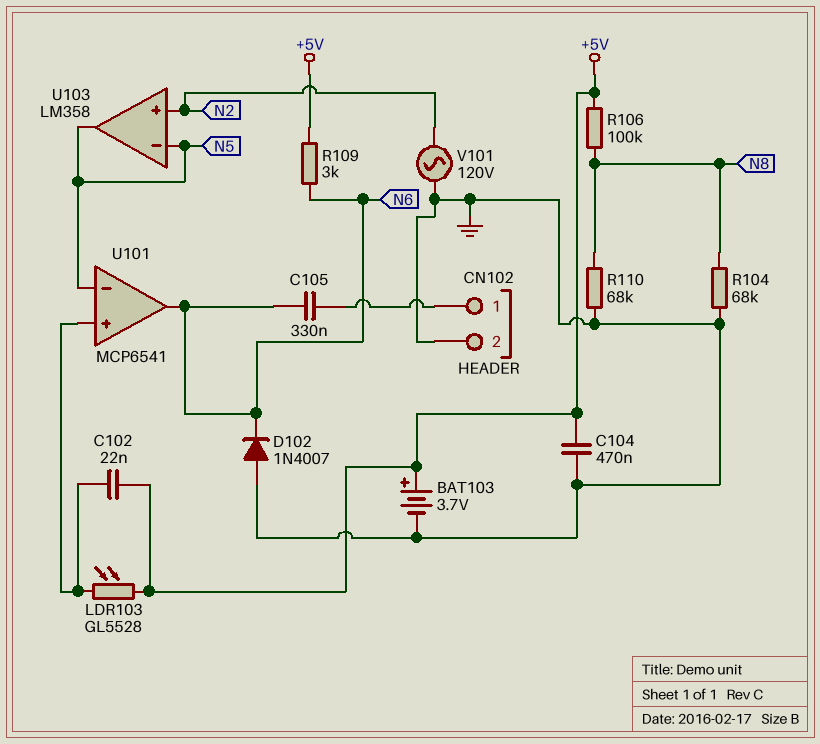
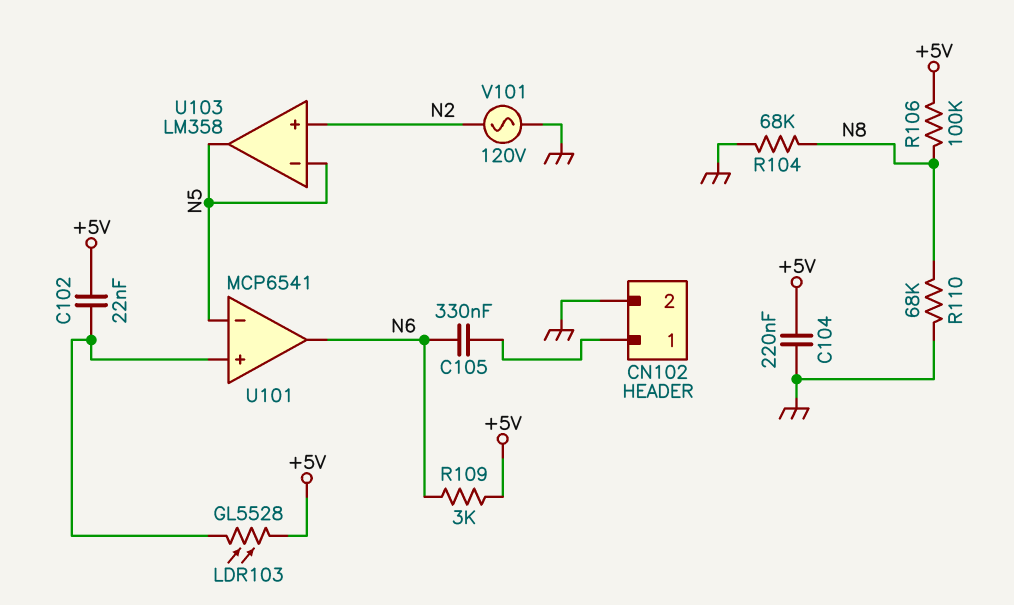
BAT103: 3.7V (plus +5V, minus GND) -> none
C104: 470nF (+5V, GND) -> 220nF (+5V, GND)
D102: diode 1N4007 (A GND, K N6) -> none

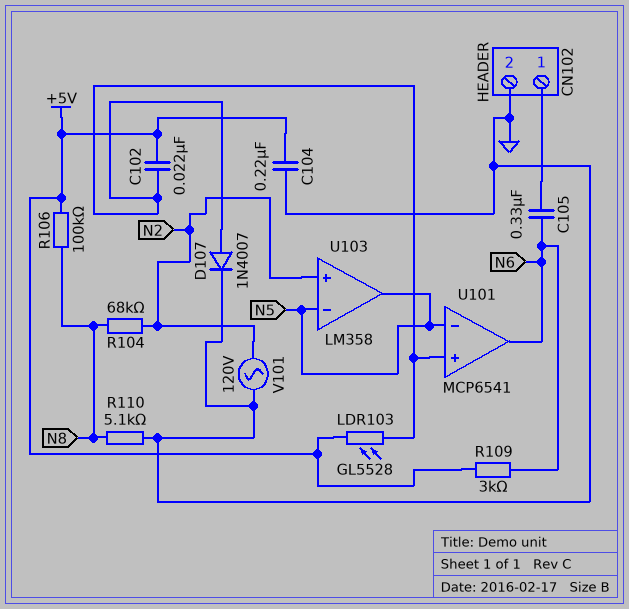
D107: none -> diode 1N4007 (A U101/in+, K GND)
R104: 68k (GND, N8) -> 68k (N2, N8)
R110: 68k (GND, N8) -> 5.1k (GND, N8)

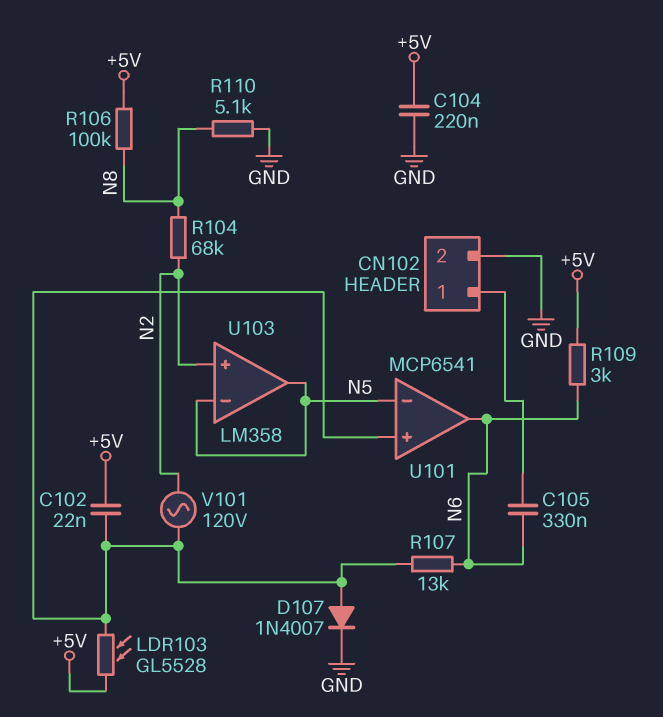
R107: none -> 13k (N6, U101/in+)
V101: AC 120V (GND, N2) -> AC 120V (N2, U101/in+)

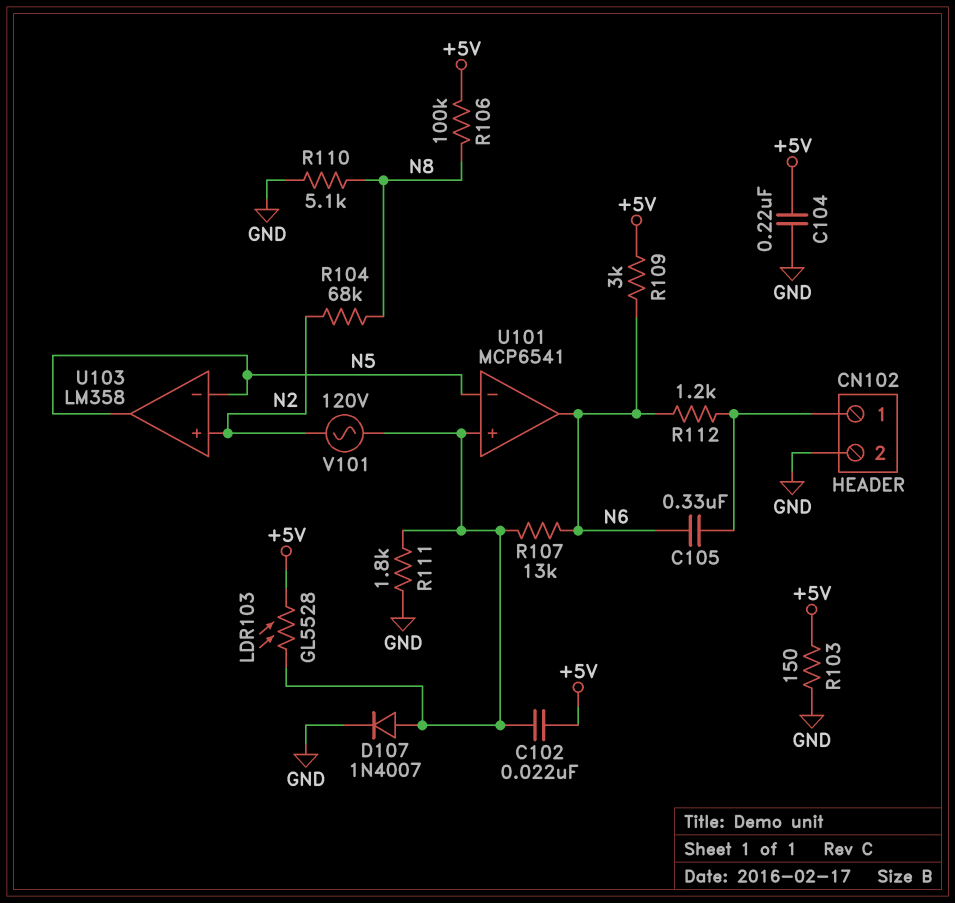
R103: none -> 150 (+5V, GND)
R111: none -> 1.8k (GND, U101/in+)
R112: none -> 1.2k (CN102/1, N6)

